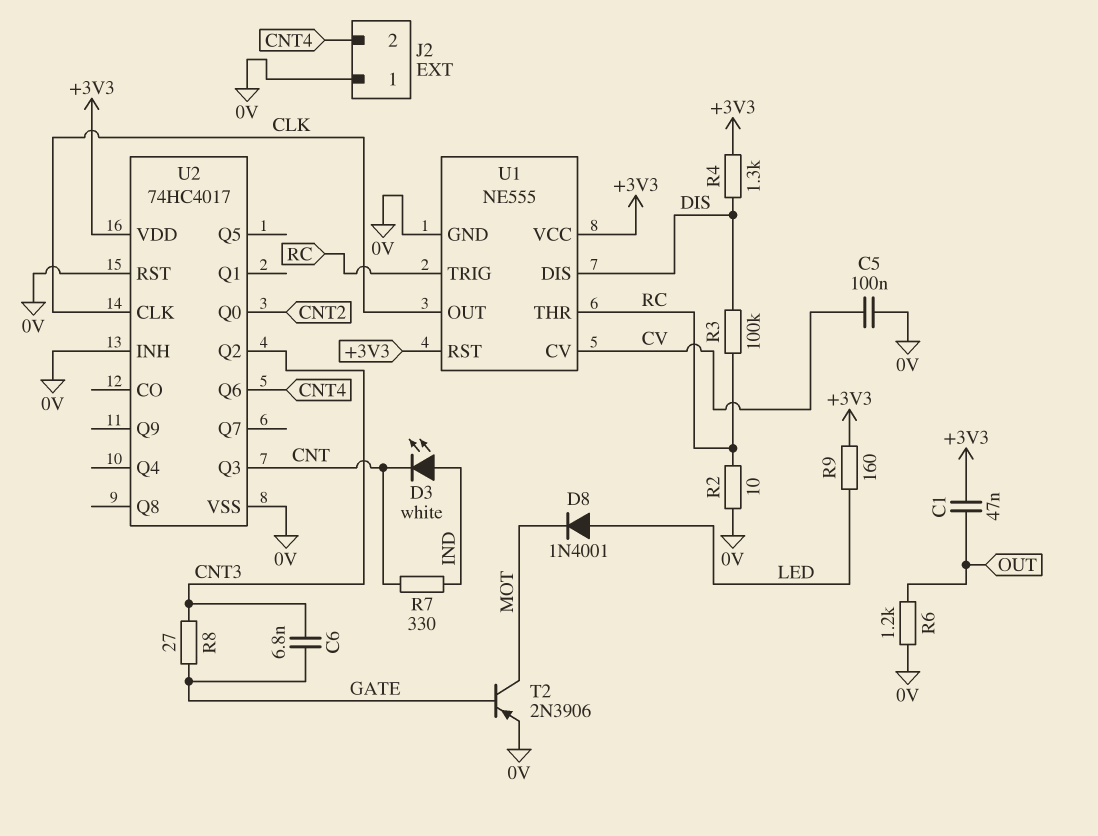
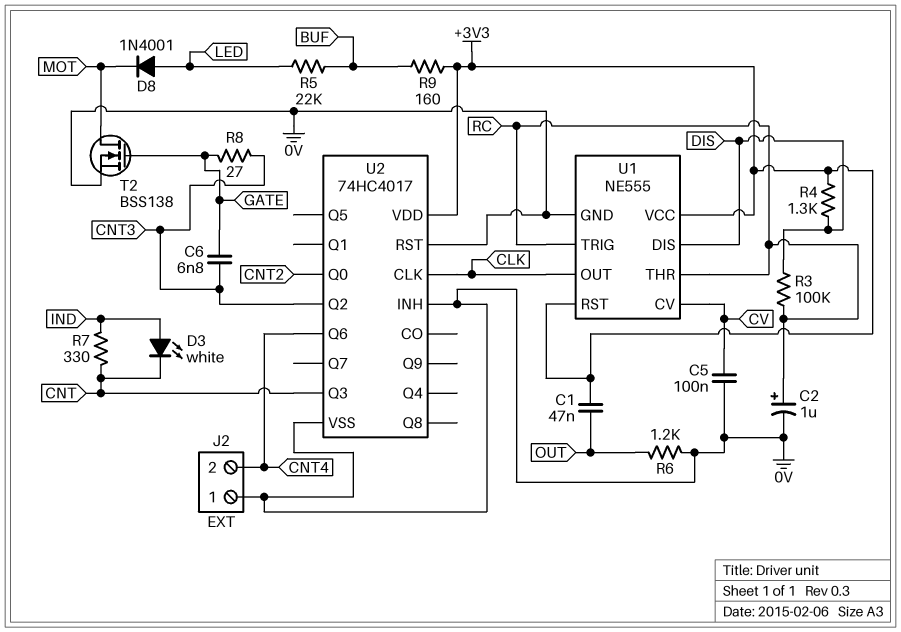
C2: none -> 1uF (plus RC, minus 0V)
R2: 10 (0V, RC) -> none
R5: none -> 22k (BUF, LED)
R9: 160 (+3V3, LED) -> 160 (+3V3, BUF)
T2: PNP 2N3906 (B GATE, C MOT, E 0V) -> NMOS BSS138 (G GATE, D MOT, S 0V)

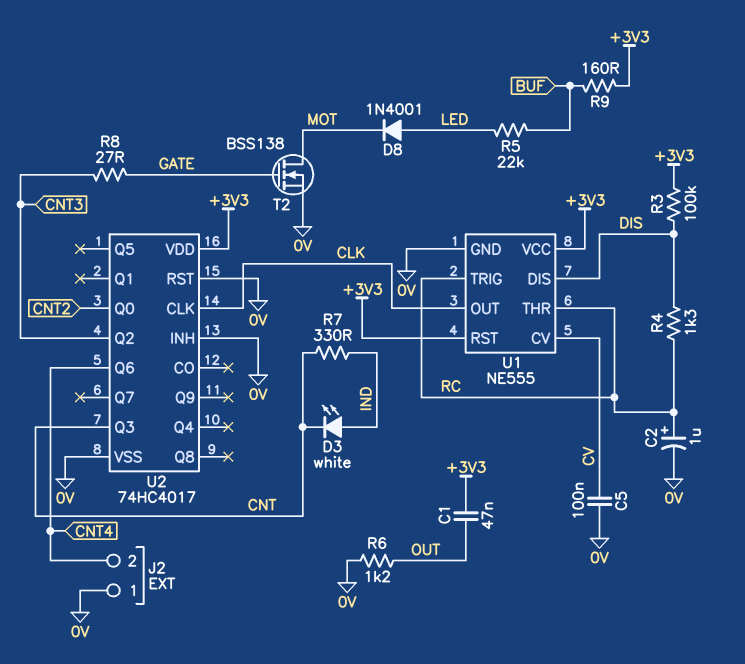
C6: 6.8nF (CNT3, GATE) -> none
R3: 100k (DIS, RC) -> 100k (+3V3, DIS)
R4: 1.3k (+3V3, DIS) -> 1.3k (DIS, RC)

